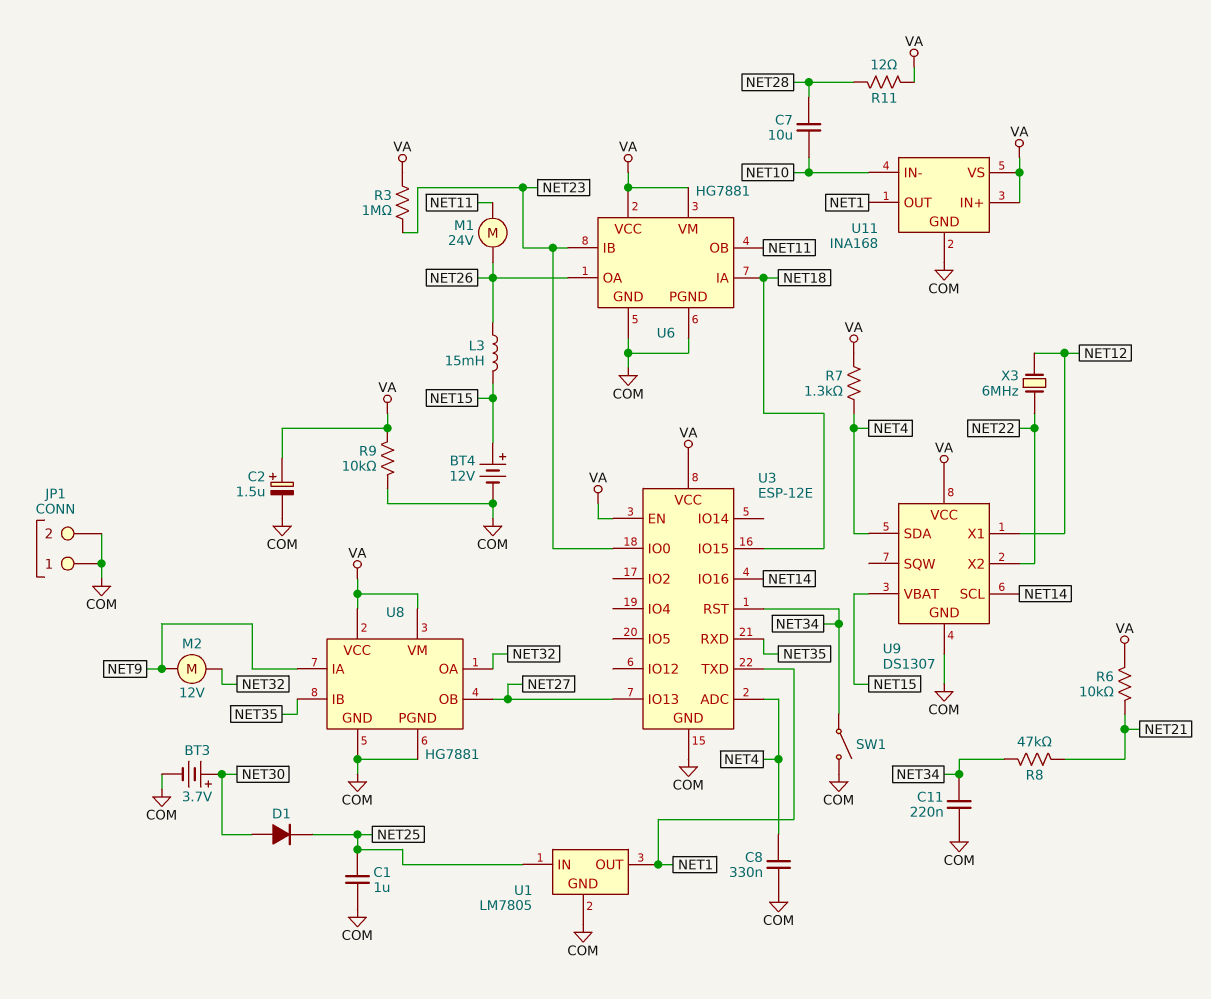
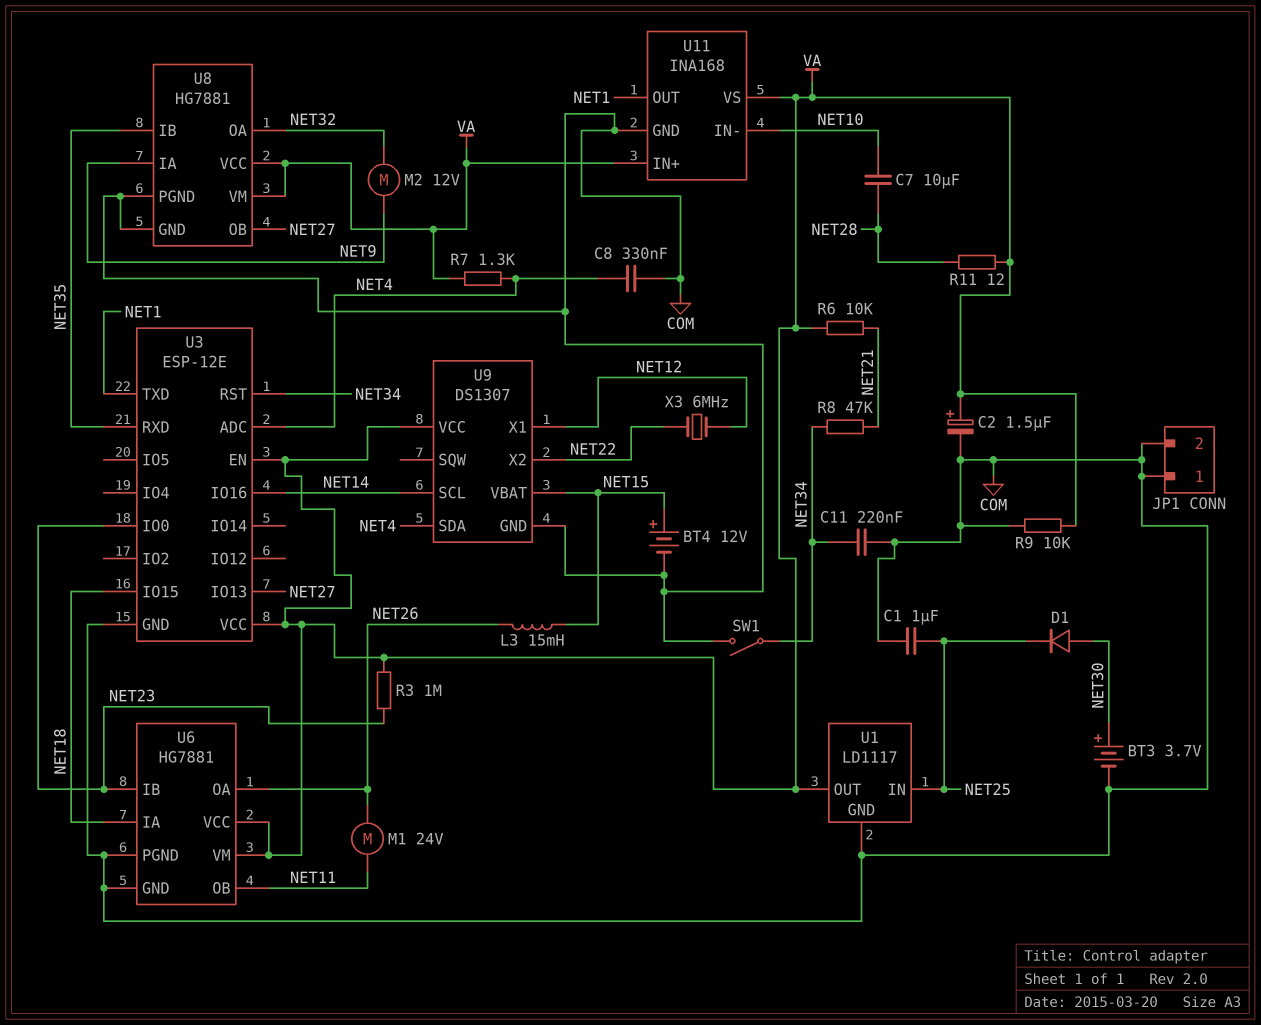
U1: LM7805 -> LD1117
U1 pin OUT: NET1 -> VA

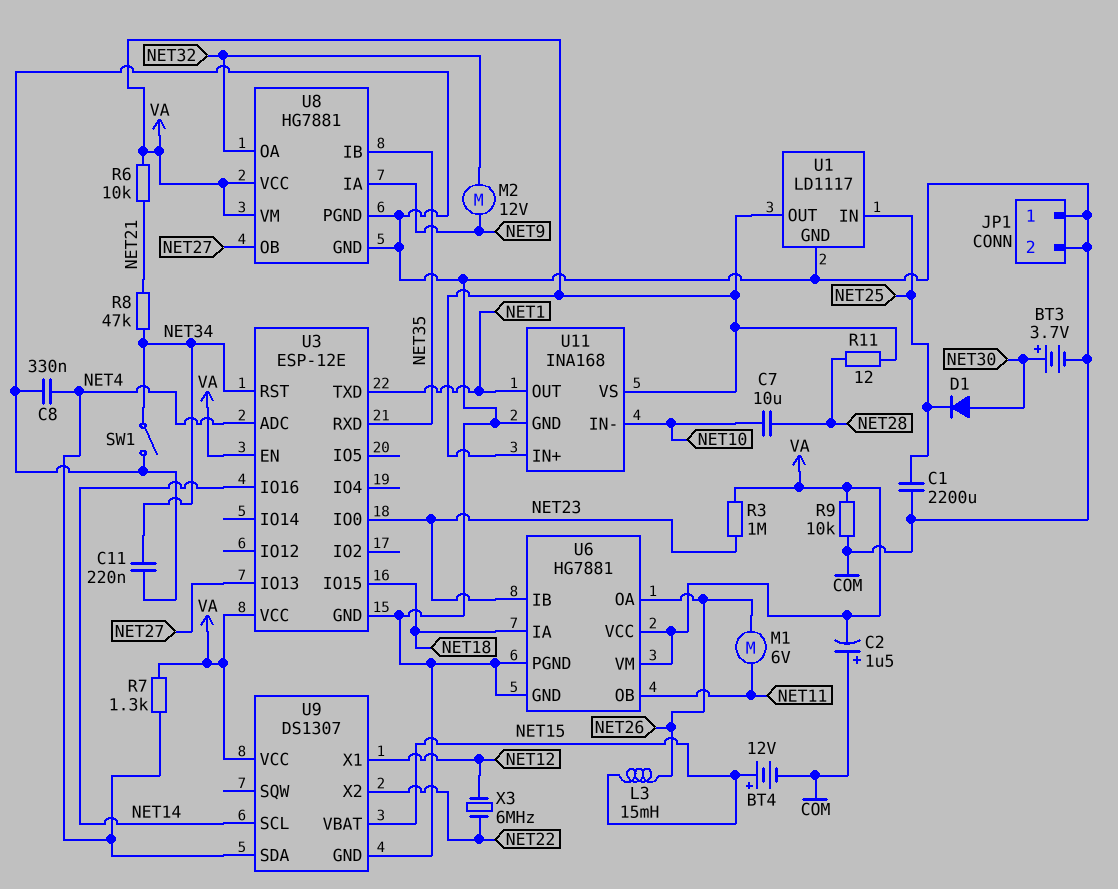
C1: 1uF (COM, NET25) -> 2200uF (COM, NET25)
C2: 1.5uF (plus VA, minus COM) -> 1.5uF (plus COM, minus VA)
M1: motor 24V (NET11, NET26) -> motor 6V (NET11, NET26)

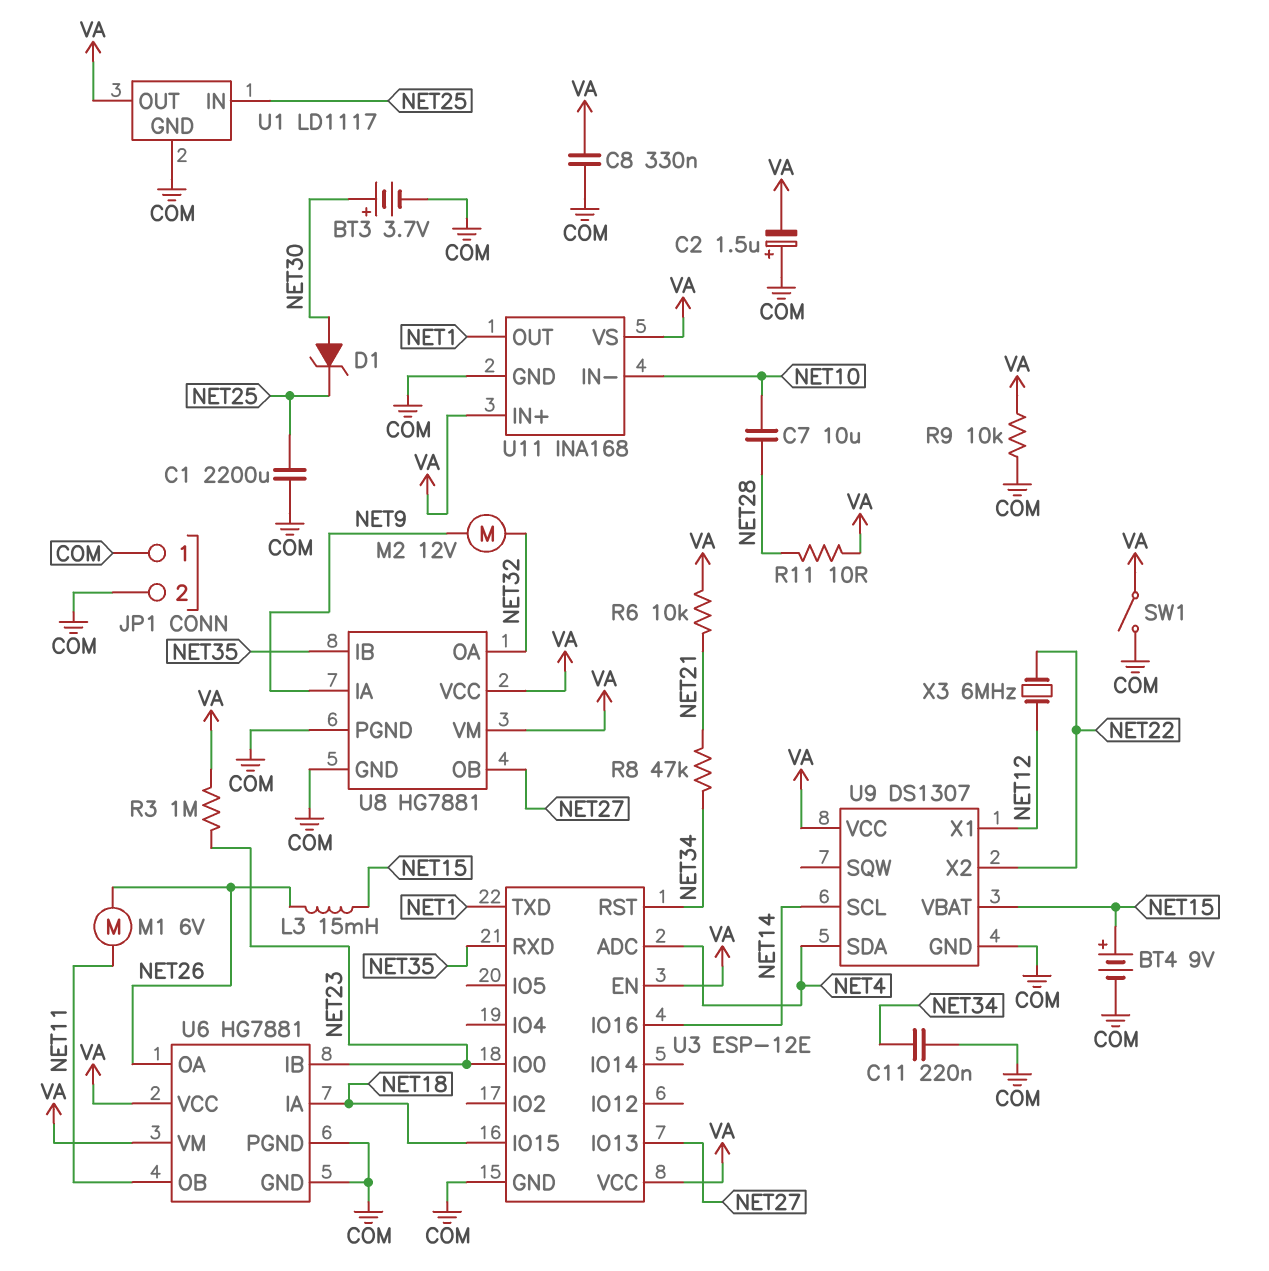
BT4: 12V (plus NET15, minus COM) -> 9V (plus NET15, minus COM)
C8: 330nF (COM, NET4) -> 330nF (COM, VA)
D1: diode (A NET30, K NET25) -> zener (A NET30, K NET25)
R7: 1.3k (NET4, VA) -> none
R11: 12 (NET28, VA) -> 10 (NET28, VA)
SW1: switch (COM, NET34) -> switch (COM, VA)

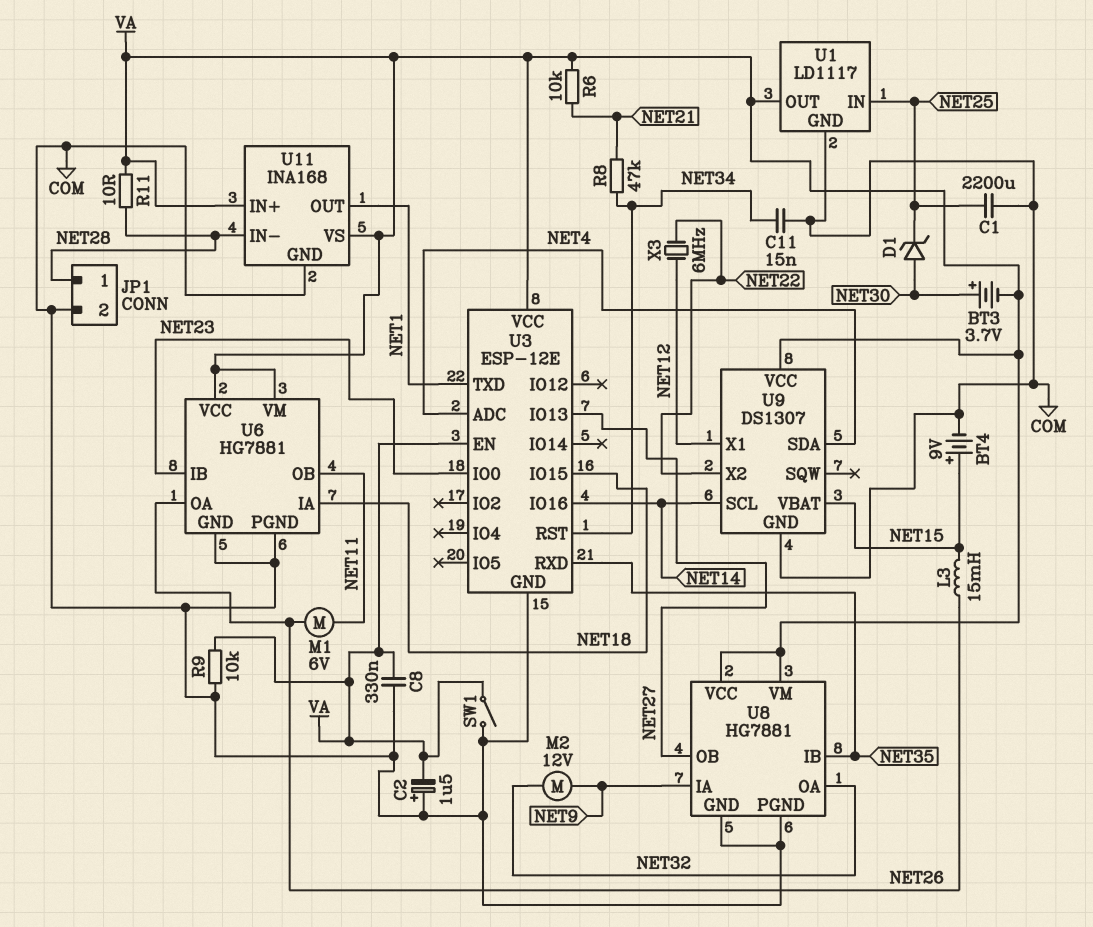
BT3: 3.7V (plus NET30, minus COM) -> 3.7V (plus NET30, minus VA)
C7: 10uF (NET10, NET28) -> none
C11: 220nF (COM, NET34) -> 15nF (COM, NET34)
JP1 pin 1: COM -> NET28
R3: 1M (NET23, VA) -> none
U11 pin IN-: NET10 -> NET28

